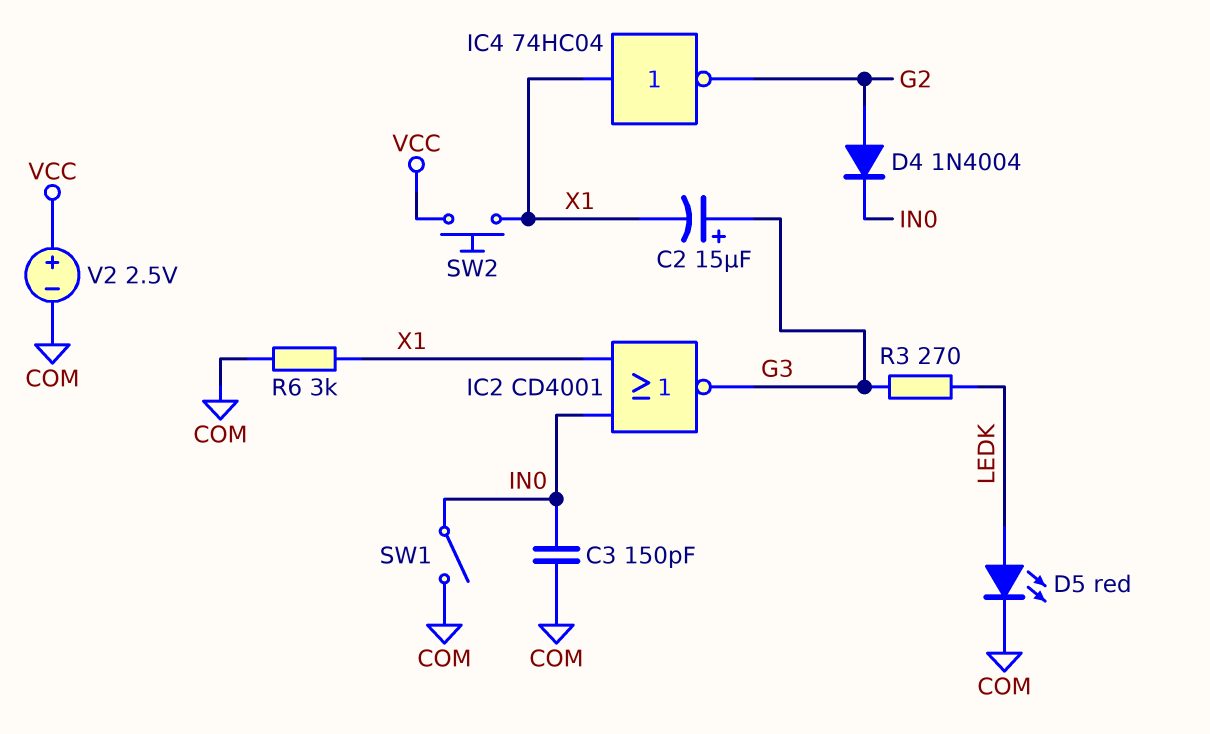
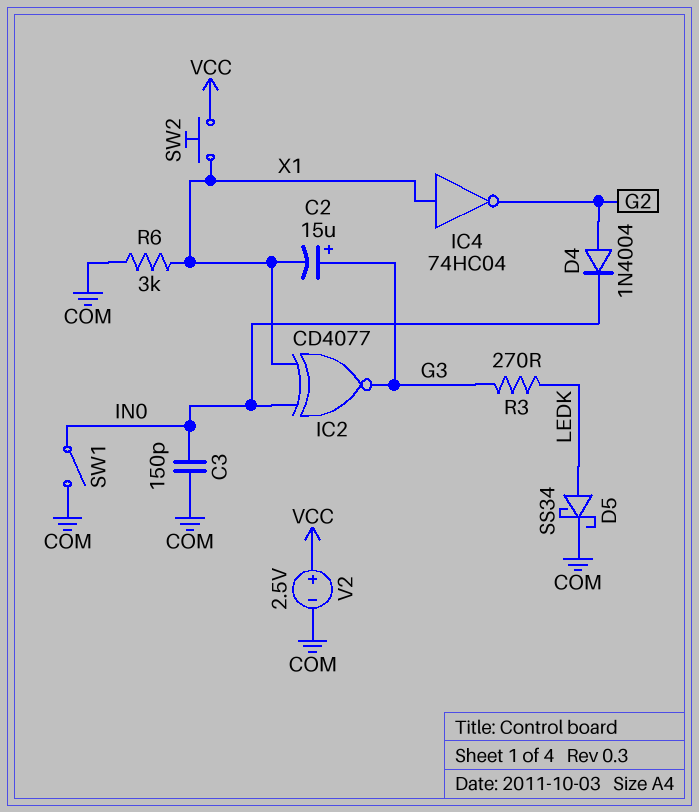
D5: LED red (A LEDK, K COM) -> schottky SS34 (A LEDK, K COM)
IC2: NOR CD4001 (in IN0, in X1, out G3) -> XNOR CD4077 (in IN0, in X1, out G3)

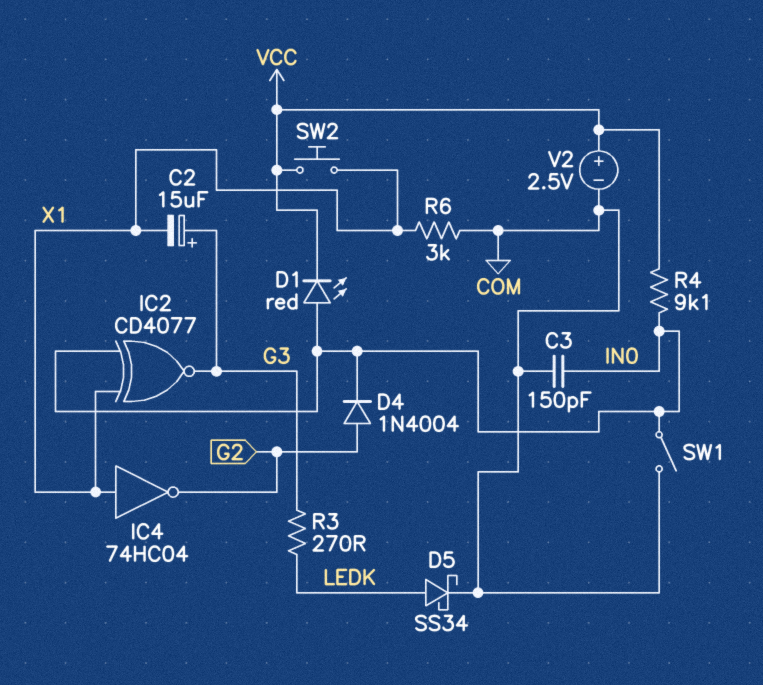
D1: none -> LED red (A IN0, K VCC)
R4: none -> 9.1k (IN0, VCC)

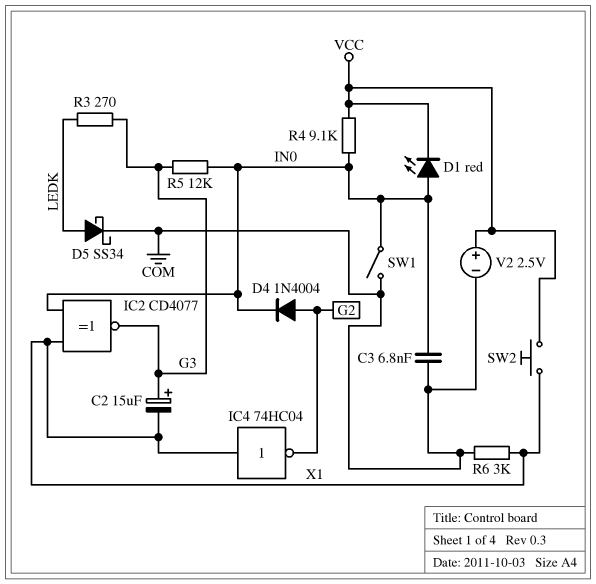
C3: 150pF (COM, IN0) -> 6.8nF (COM, IN0)
R5: none -> 12k (G3, IN0)

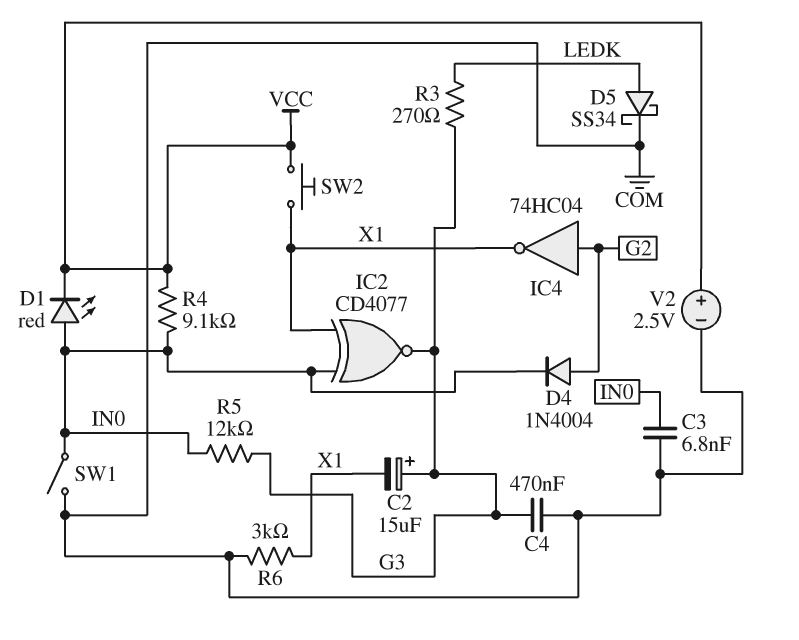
C4: none -> 470nF (COM, G3)
IC4: NOT 74HC04 (in X1, out G2) -> NOT 74HC04 (in G2, out X1)

